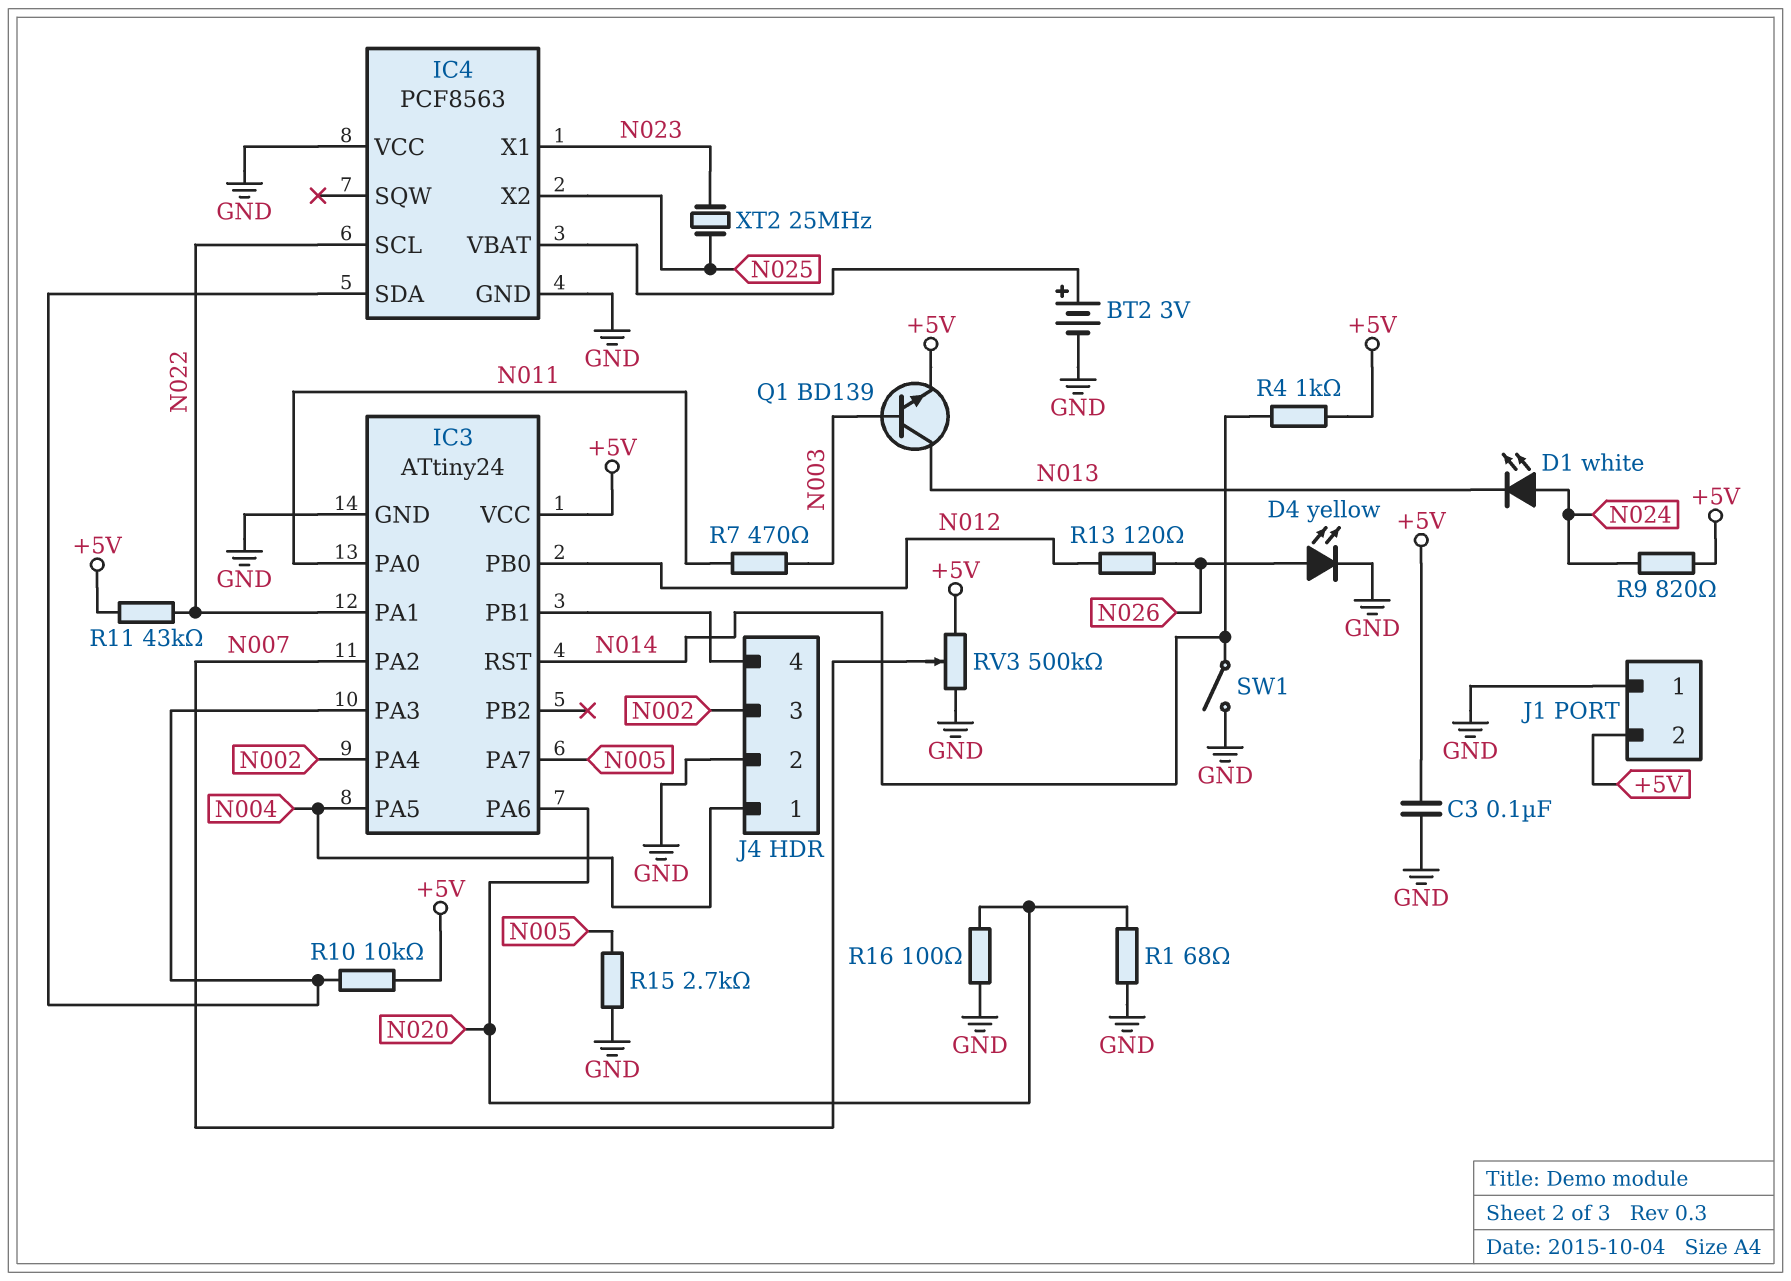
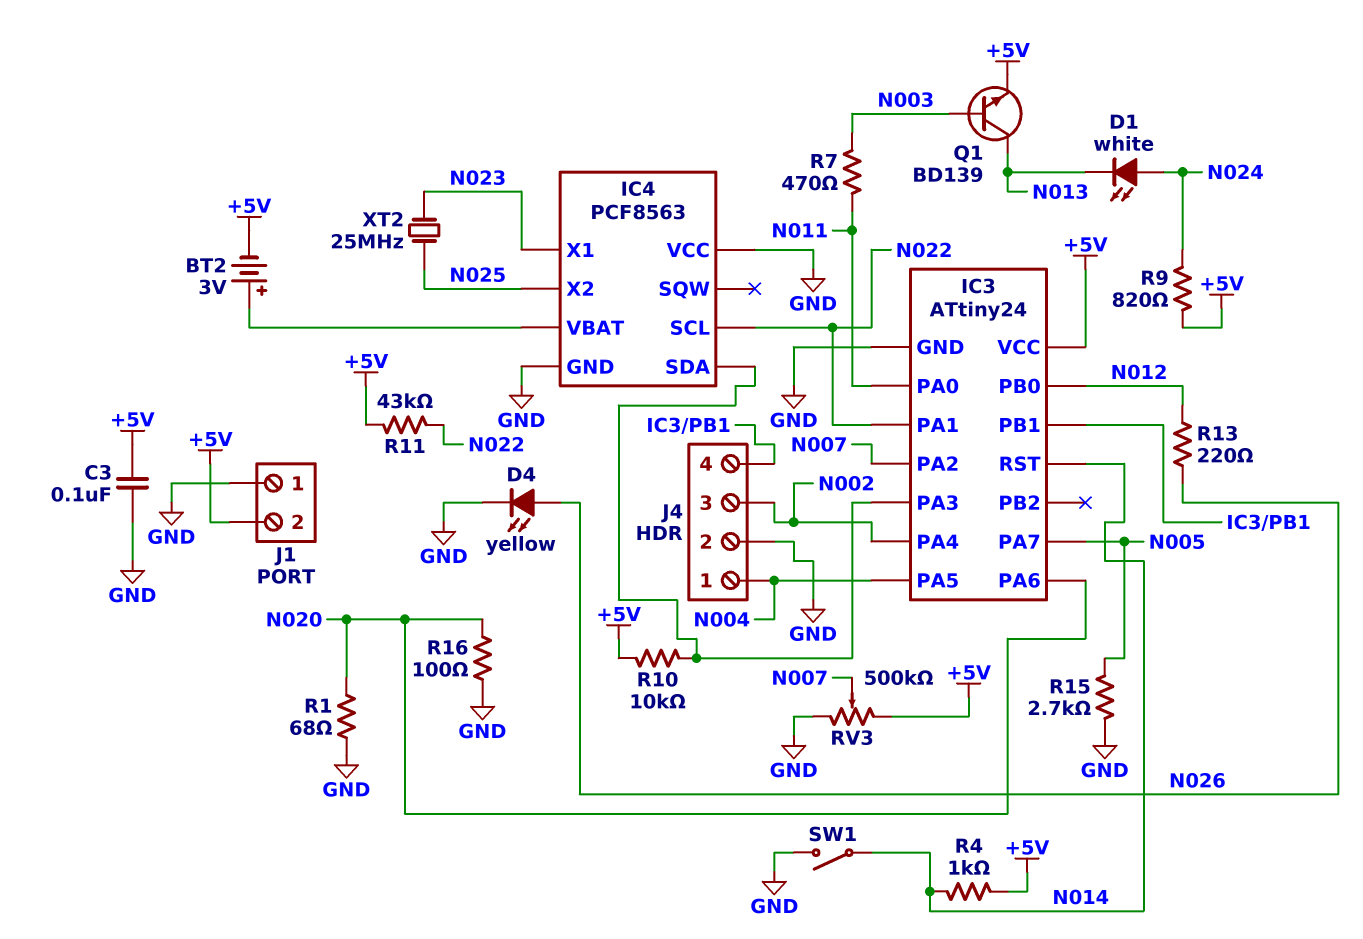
BT2: 3V (plus IC4/VBAT, minus GND) -> 3V (plus IC4/VBAT, minus +5V)
R13: 120 (N012, N026) -> 220 (N012, N026)

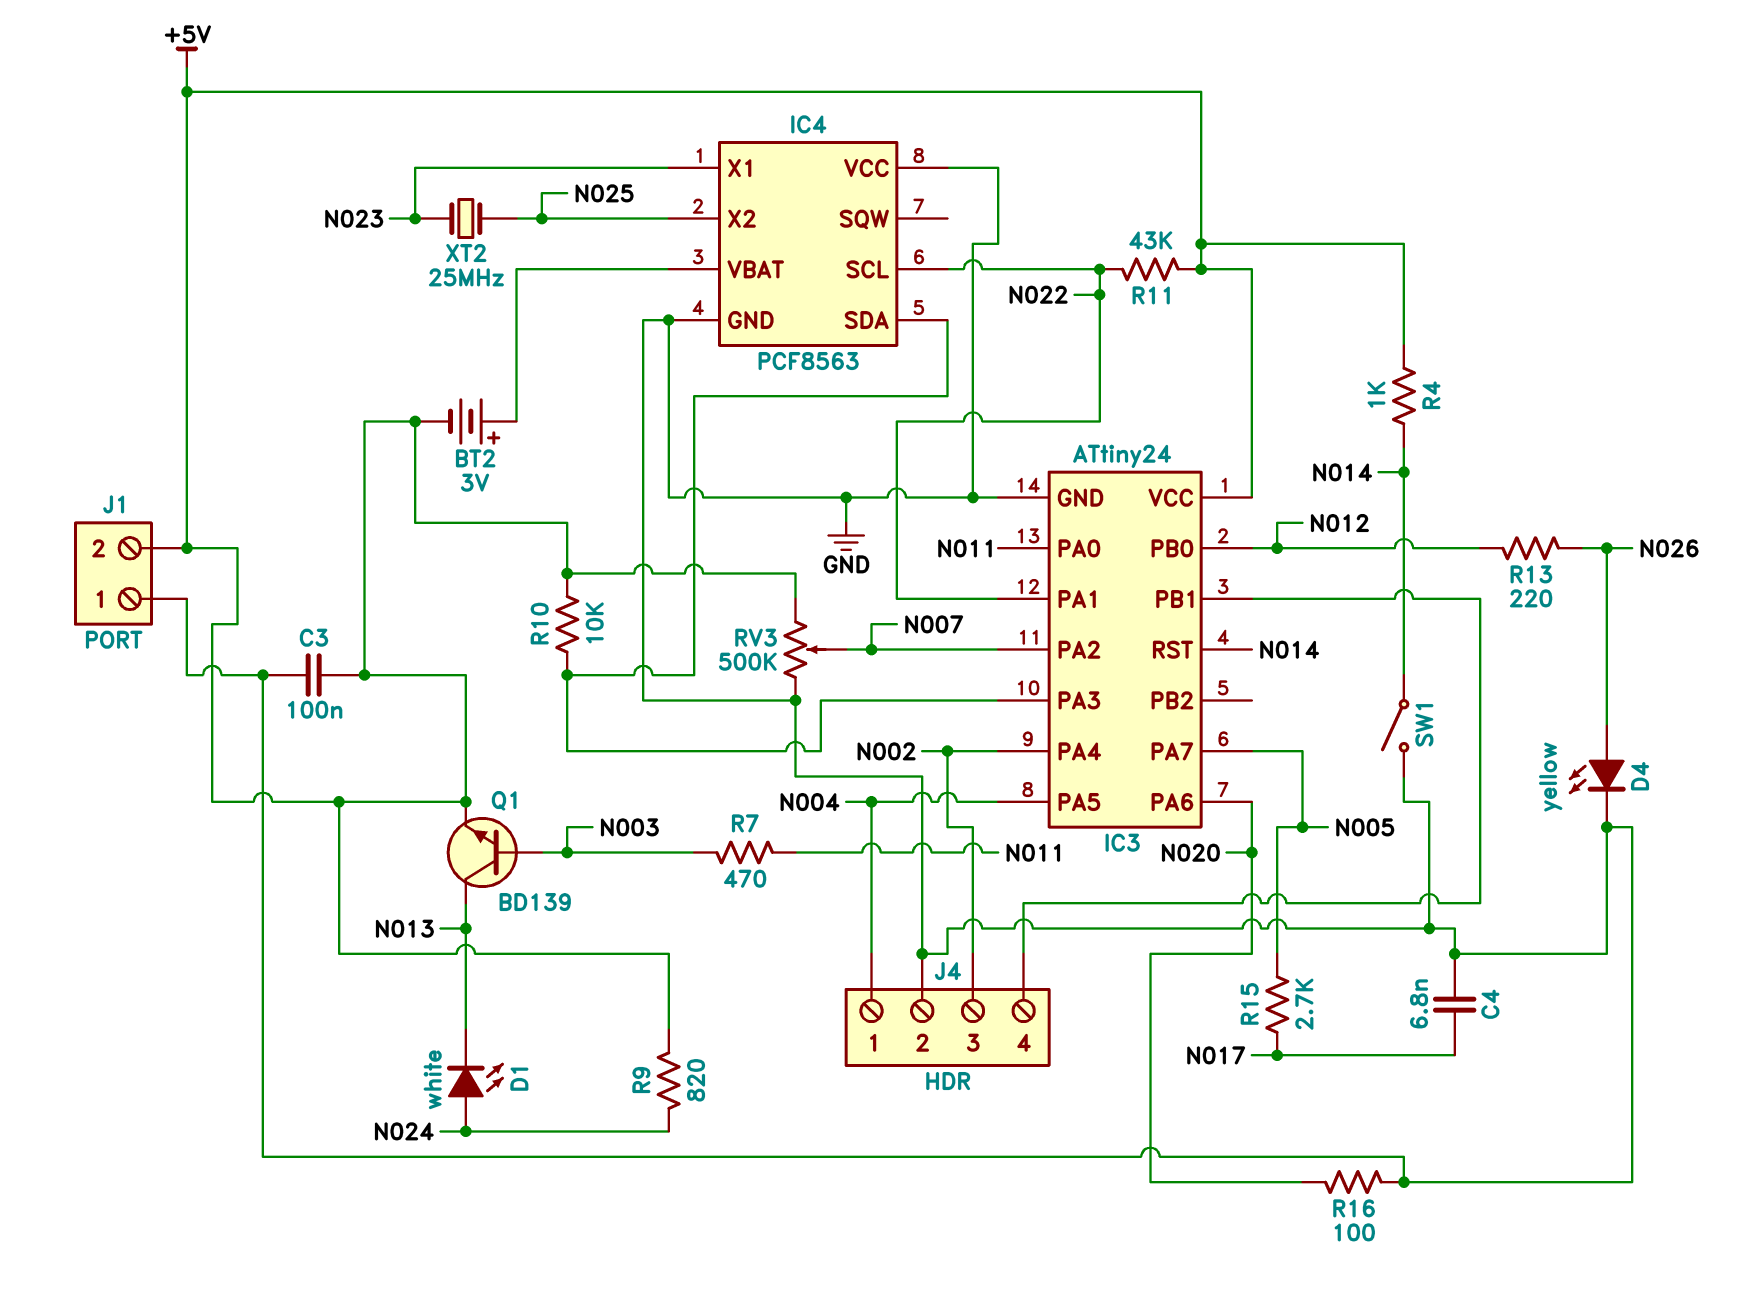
C4: none -> 6.8nF (GND, N017)
R1: 68 (GND, N020) -> none
R15: 2.7k (GND, N005) -> 2.7k (N005, N017)

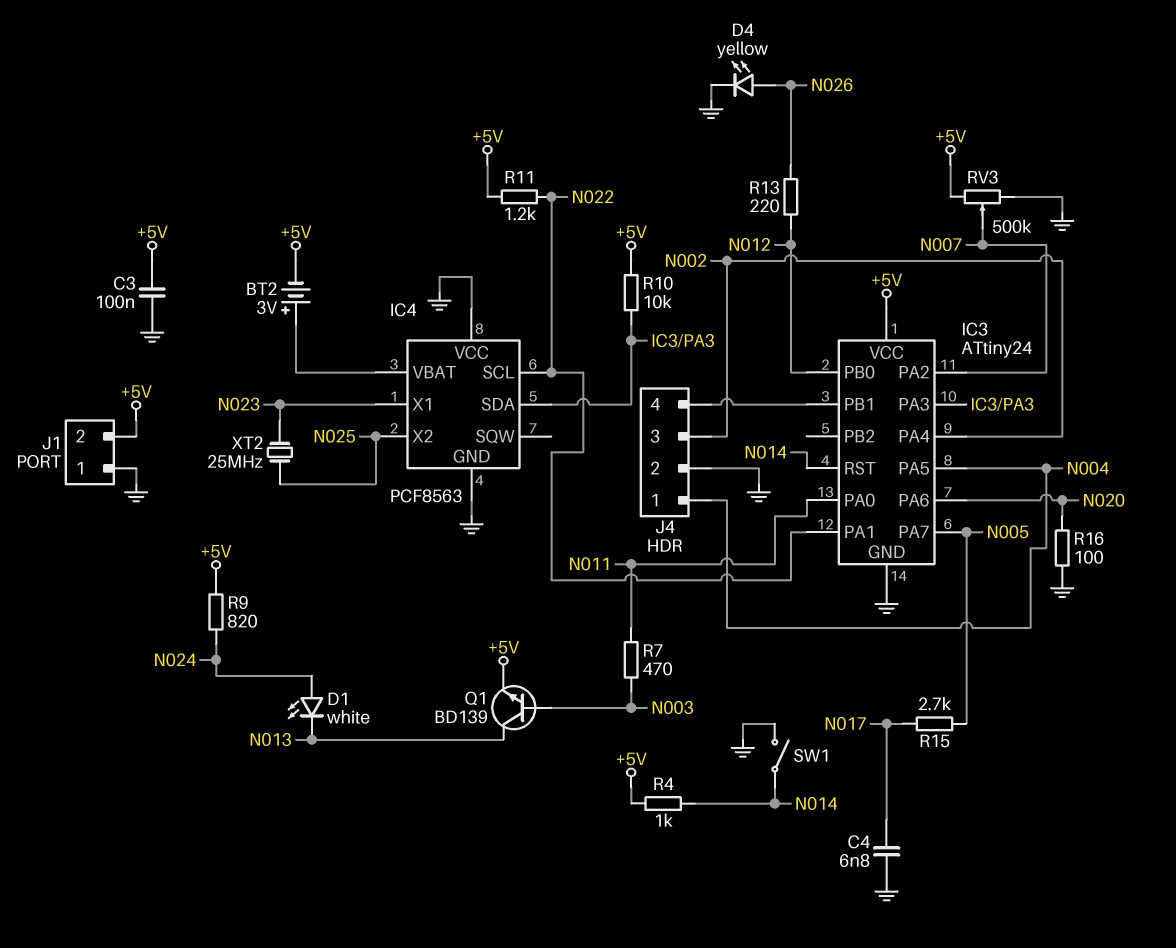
R11: 43k (+5V, N022) -> 1.2k (+5V, N022)

